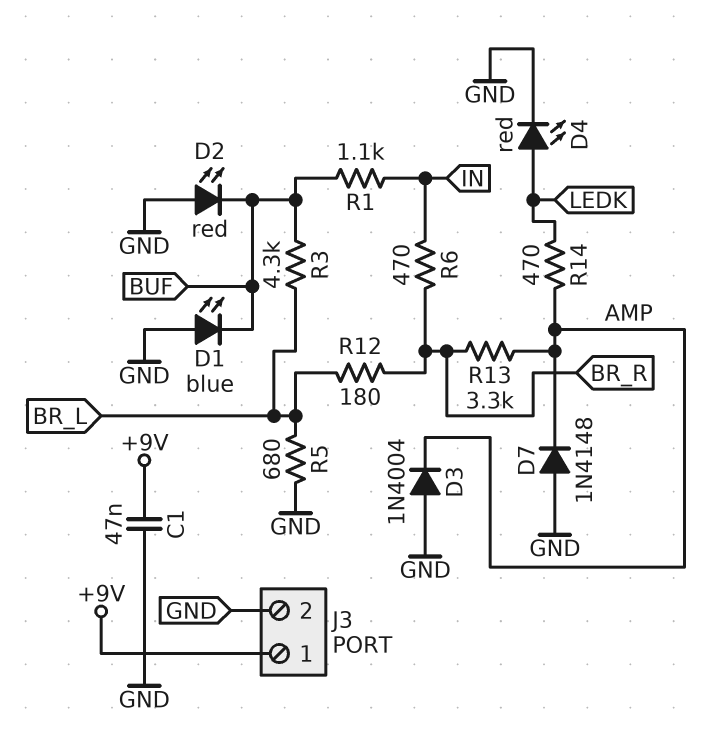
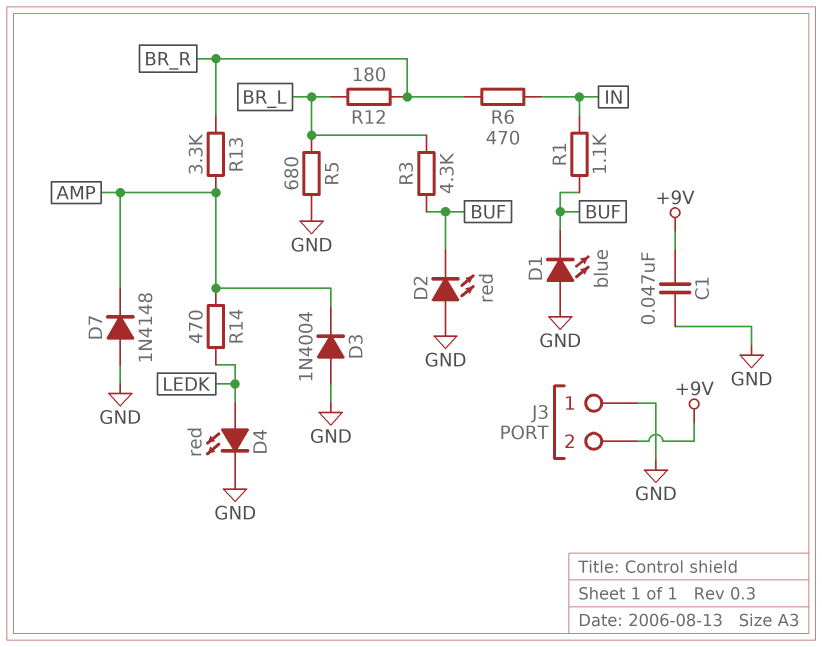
J3 pin 1: +9V -> GND
J3 pin 2: GND -> +9V

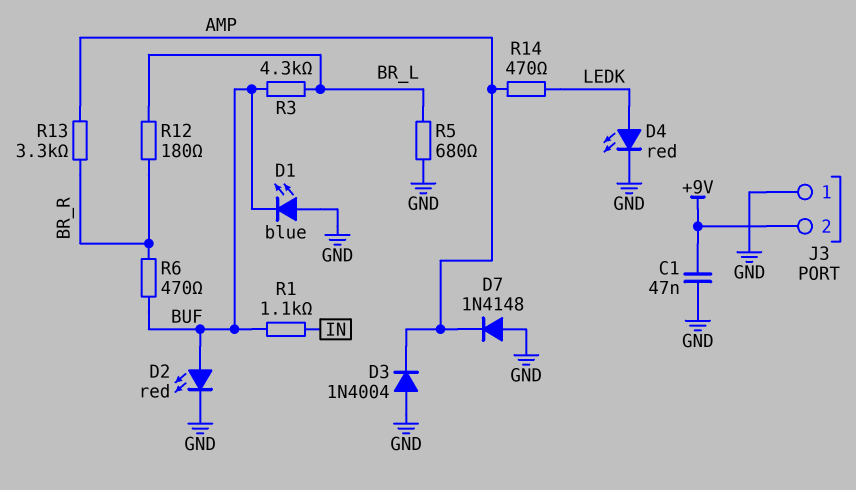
D2: LED red (A GND, K BUF) -> LED red (A BUF, K GND)
R6: 470 (BR_R, IN) -> 470 (BR_R, BUF)

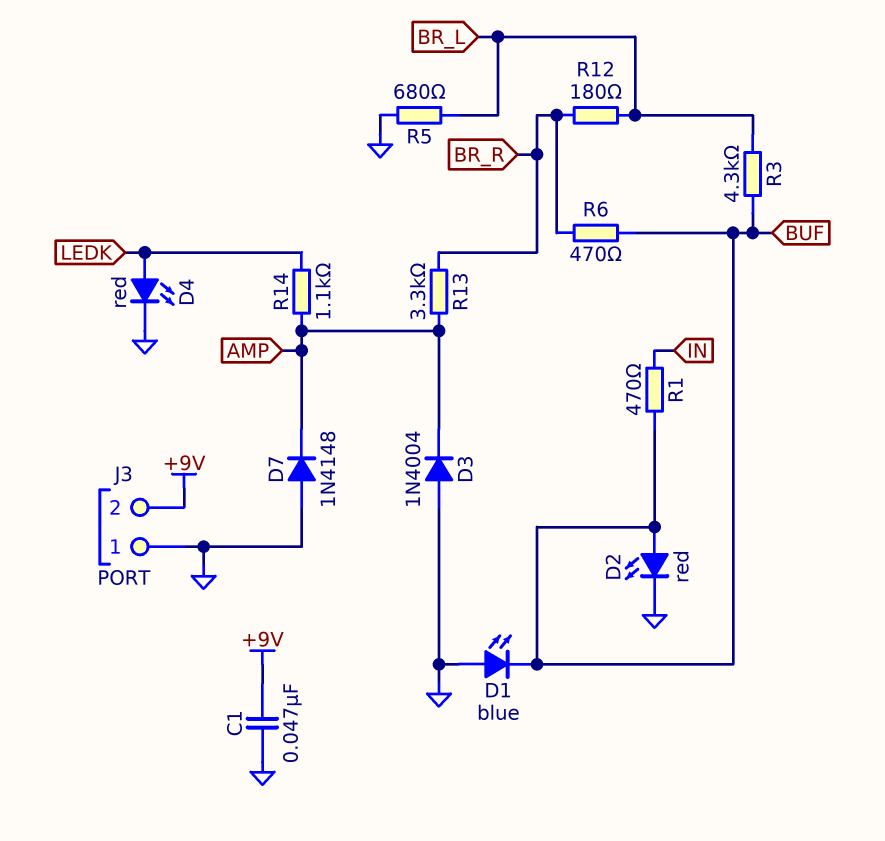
R1: 1.1k (BUF, IN) -> 470 (BUF, IN)
R14: 470 (AMP, LEDK) -> 1.1k (AMP, LEDK)

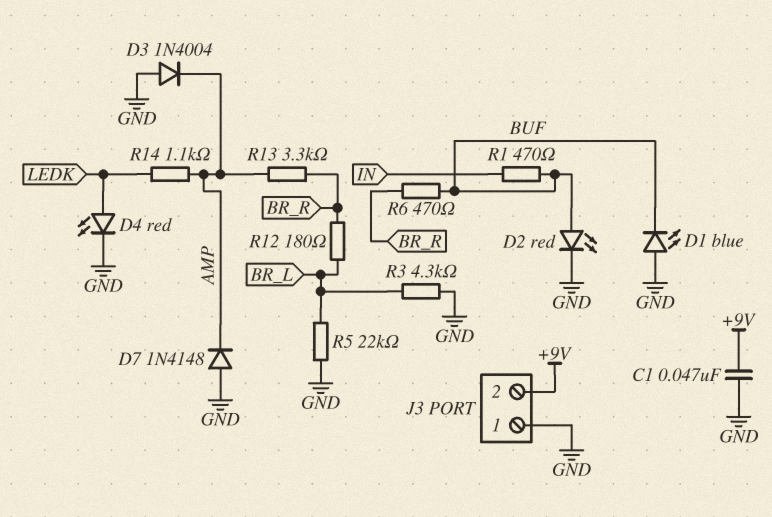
R3: 4.3k (BR_L, BUF) -> 4.3k (BR_L, GND)
R5: 680 (BR_L, GND) -> 22k (BR_L, GND)

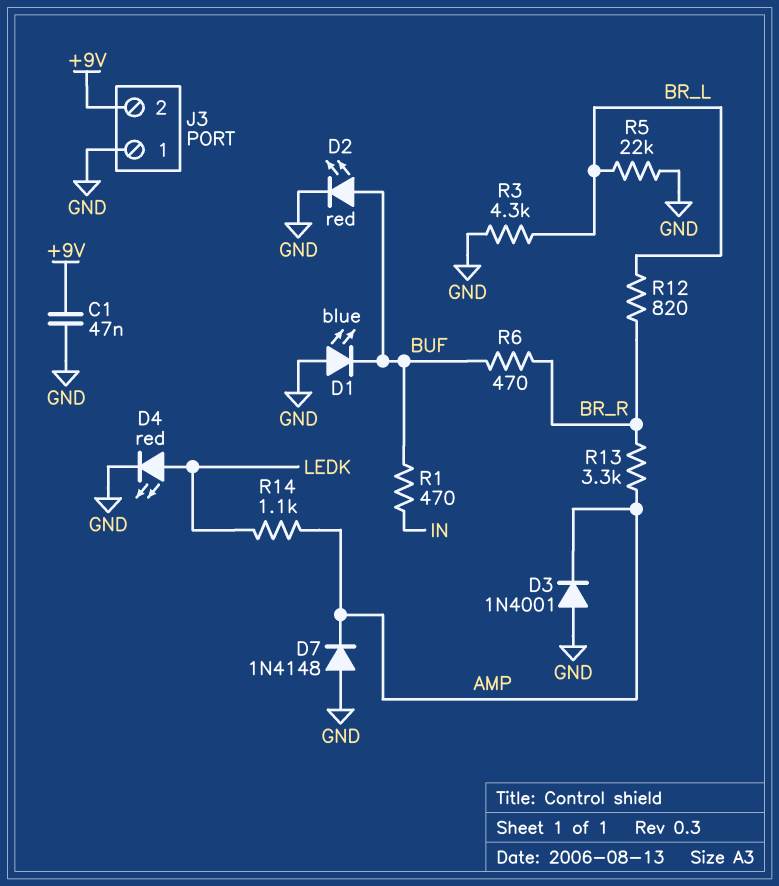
D3: diode 1N4004 (A GND, K AMP) -> diode 1N4001 (A GND, K AMP)
R12: 180 (BR_L, BR_R) -> 820 (BR_L, BR_R)

